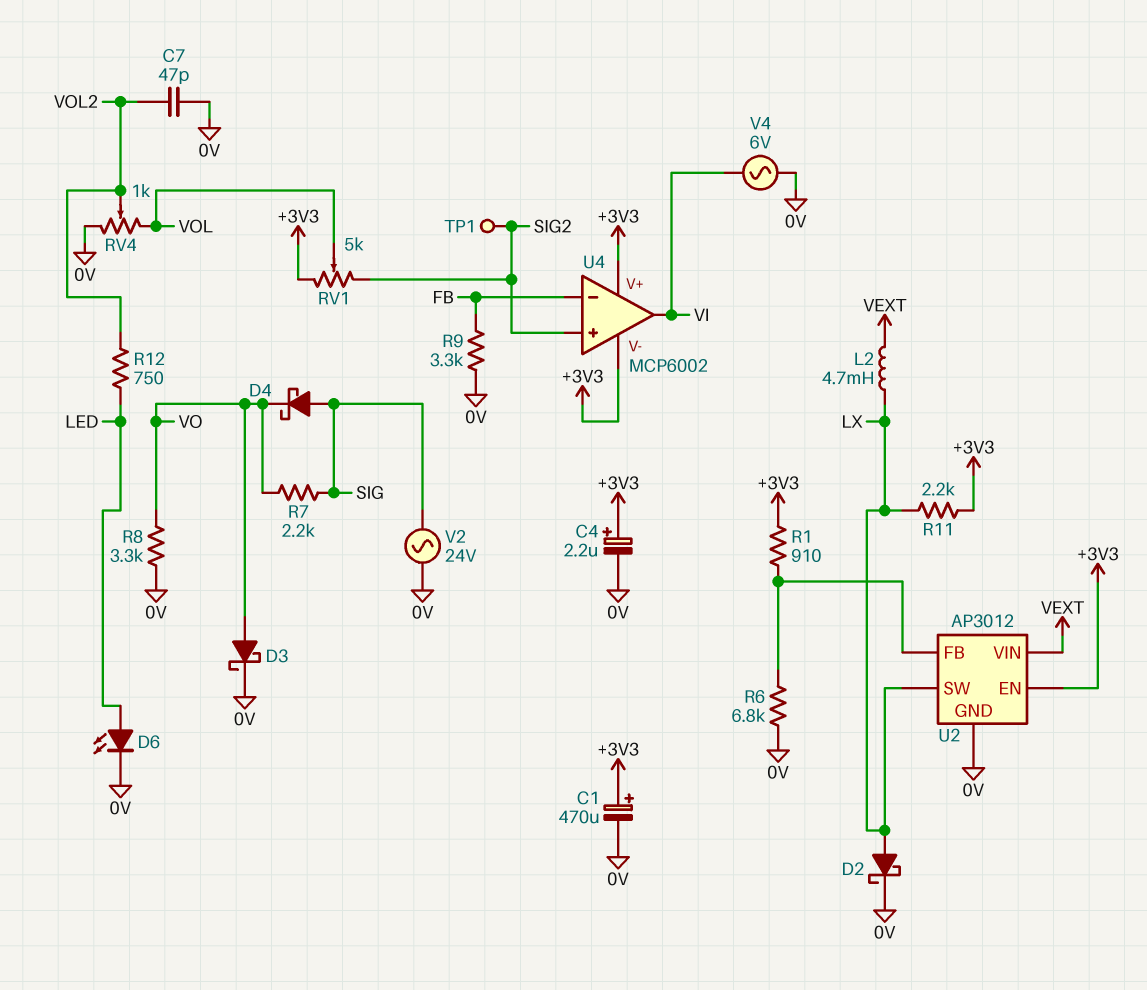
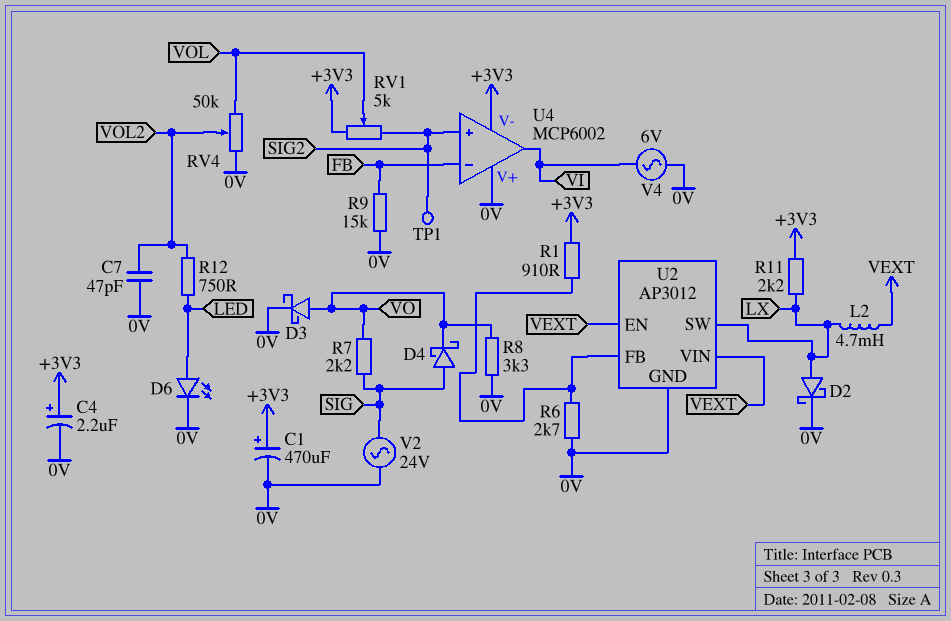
R6: 6.8k (0V, U2/FB) -> 2.7k (0V, U2/FB)
R9: 3.3k (0V, FB) -> 15k (0V, FB)
RV4: 1k (0V, VOL, wiper VOL2) -> 50k (0V, VOL, wiper VOL2)
U2 pin EN: +3V3 -> VEXT
U4 pin V+: +3V3 -> 0V

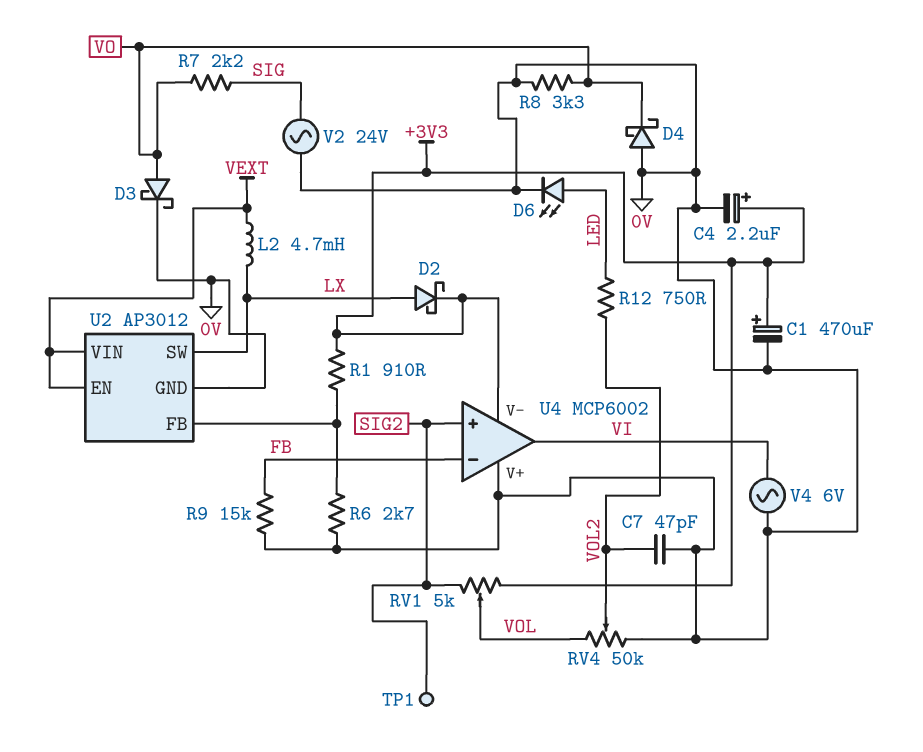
D2: schottky (A LX, K 0V) -> schottky (A LX, K +3V3)
D4: schottky (A SIG, K VO) -> schottky (A 0V, K VO)
R11: 2.2k (+3V3, LX) -> none

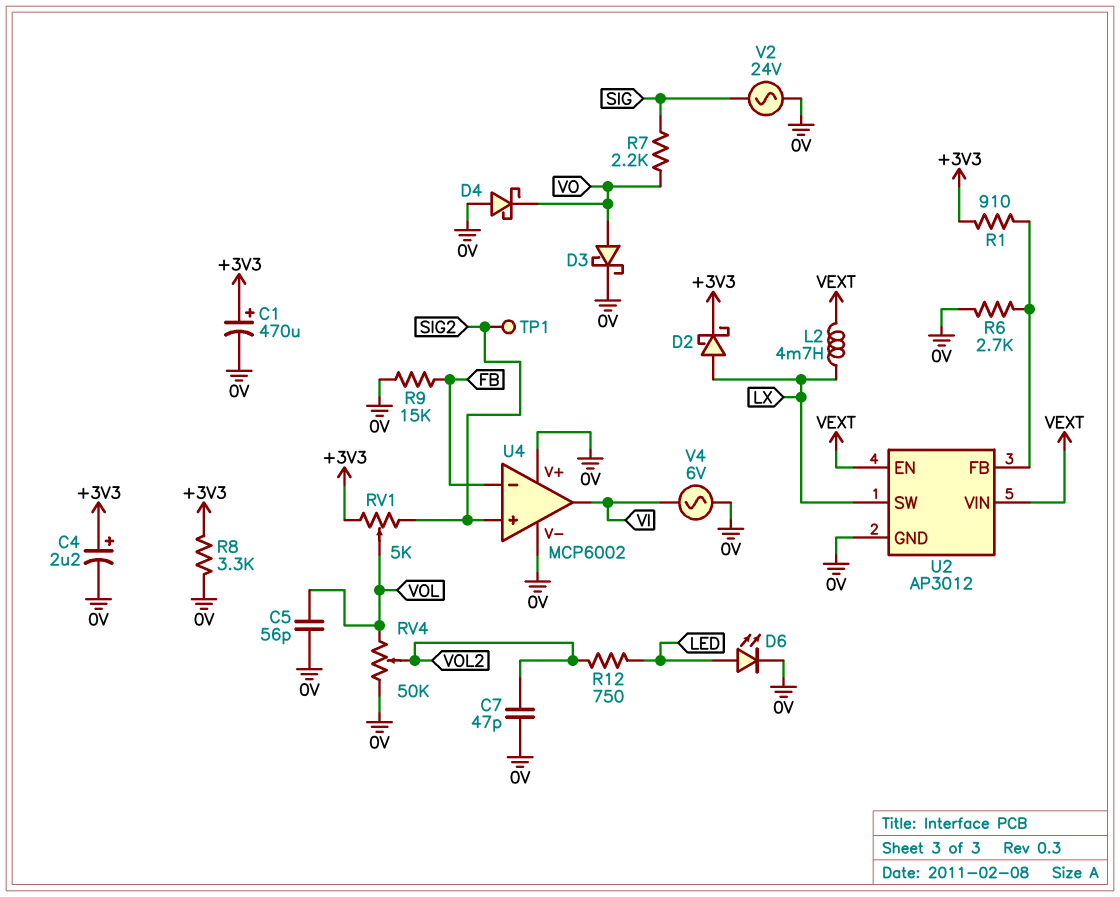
C5: none -> 56pF (0V, VOL)
R8: 3.3k (0V, VO) -> 3.3k (+3V3, 0V)
U4 pin V-: +3V3 -> 0V

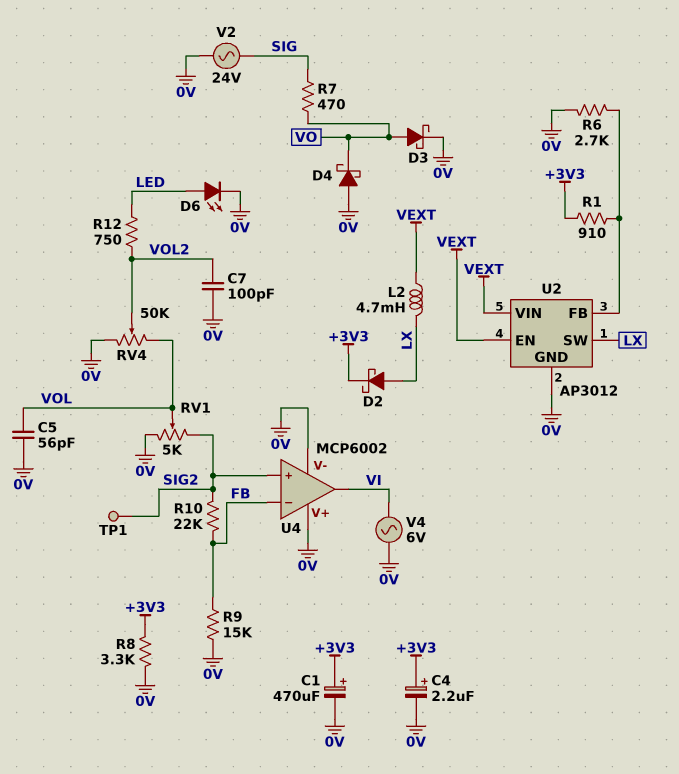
C7: 47pF (0V, VOL2) -> 100pF (0V, VOL2)
R7: 2.2k (SIG, VO) -> 470 (SIG, VO)
R10: none -> 22k (FB, SIG2)
RV1: 5k (+3V3, SIG2, wiper VOL) -> 5k (0V, SIG2, wiper VOL)

